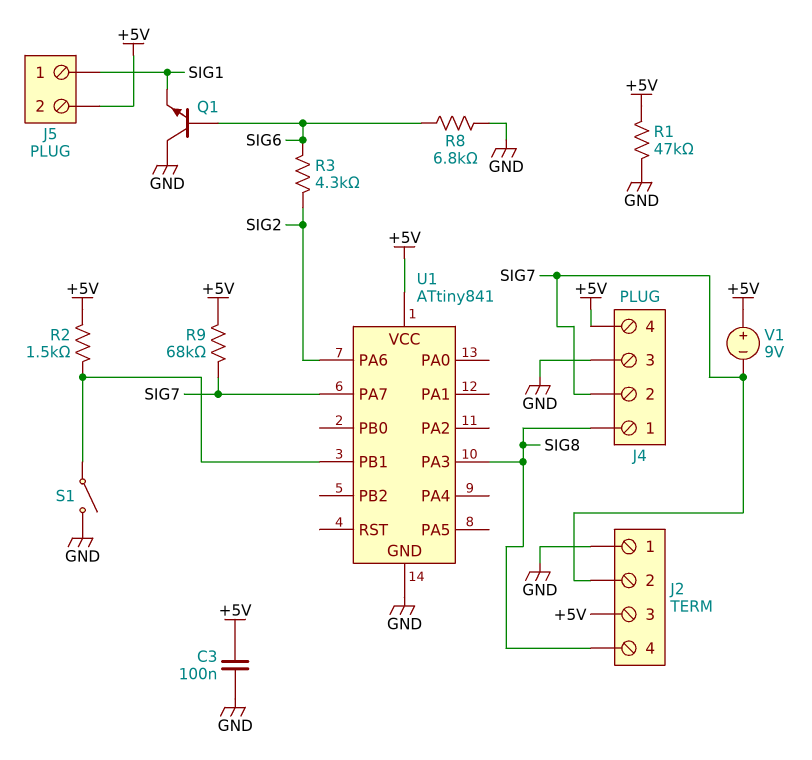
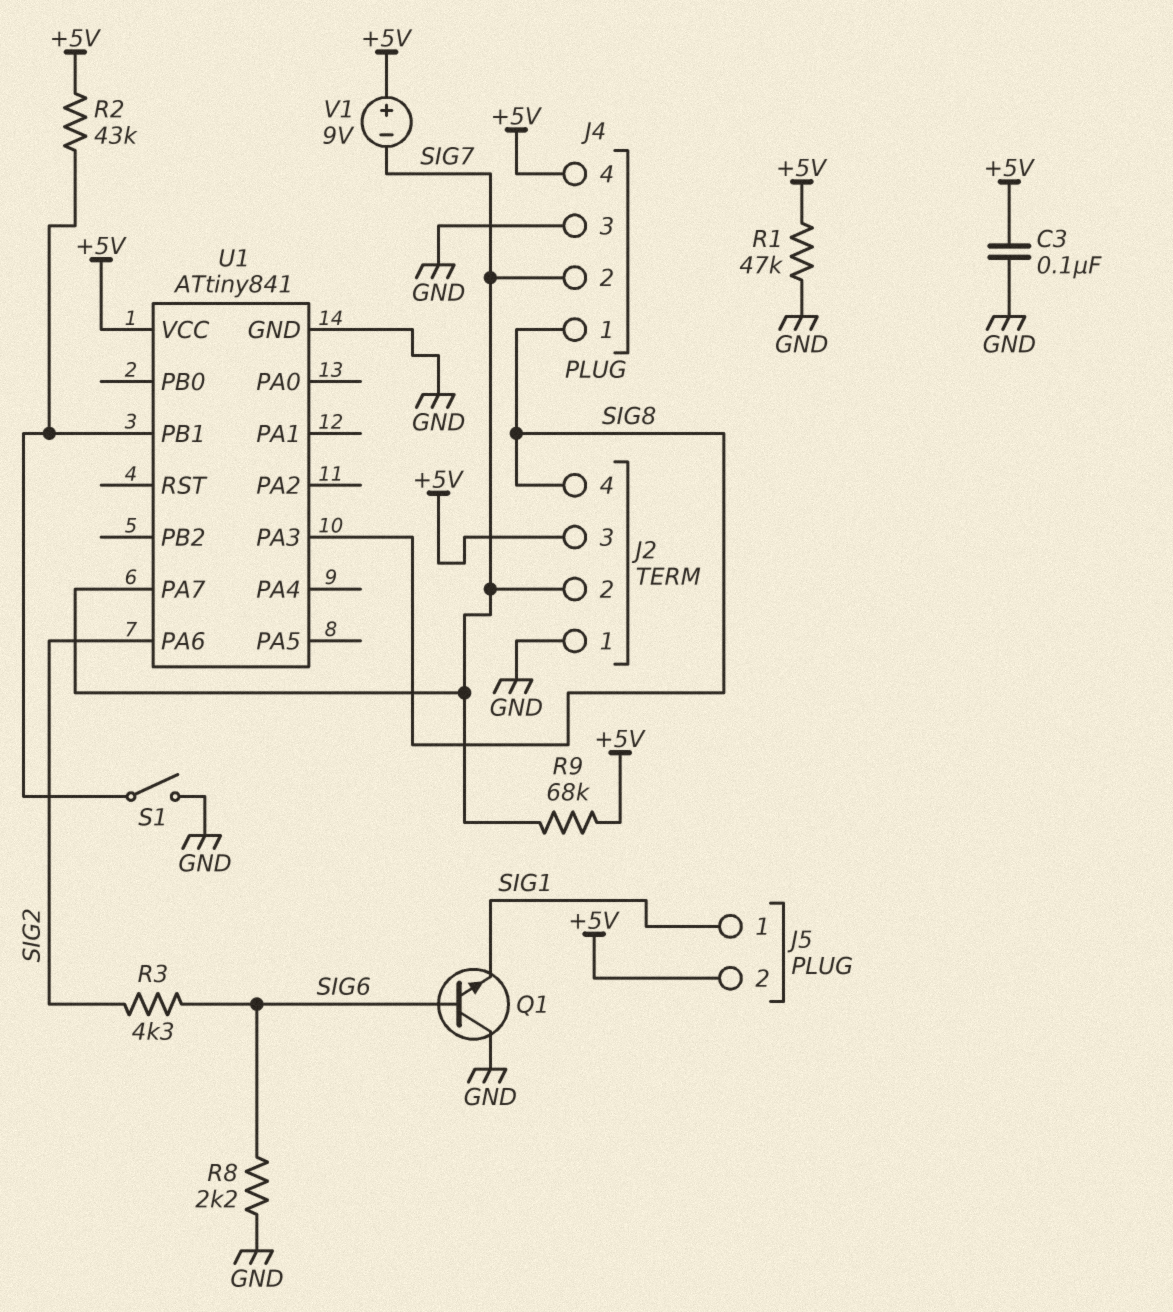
R2: 1.5k (+5V, U1/PB1) -> 43k (+5V, U1/PB1)
R8: 6.8k (GND, SIG6) -> 2.2k (GND, SIG6)

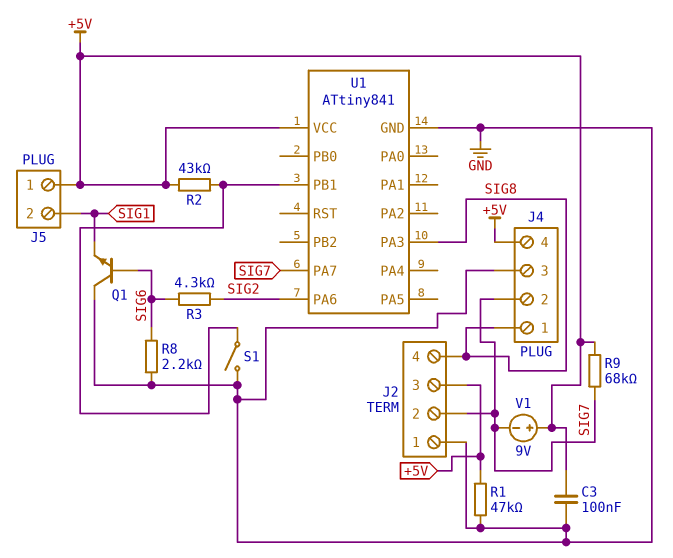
J5 pin 1: SIG1 -> +5V
J5 pin 2: +5V -> SIG1

